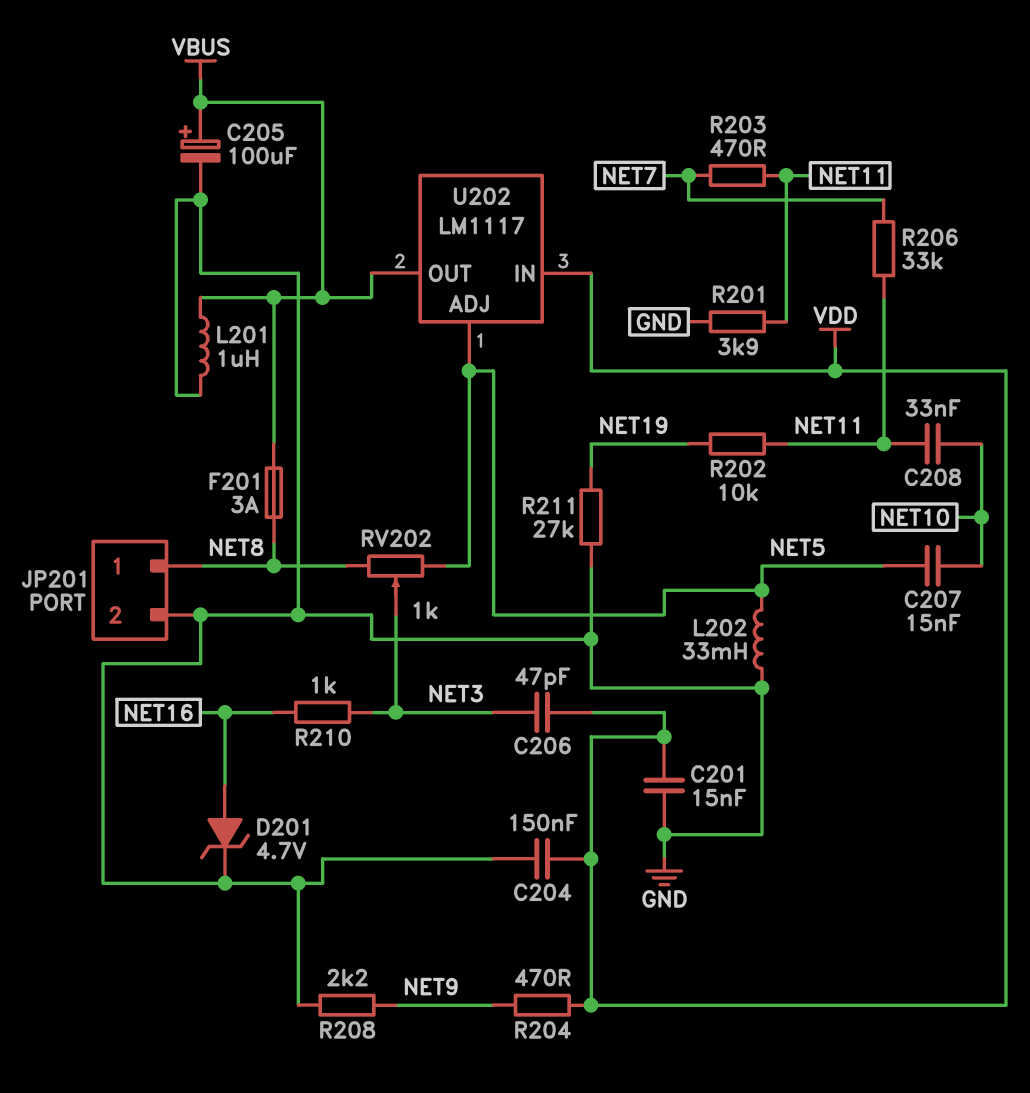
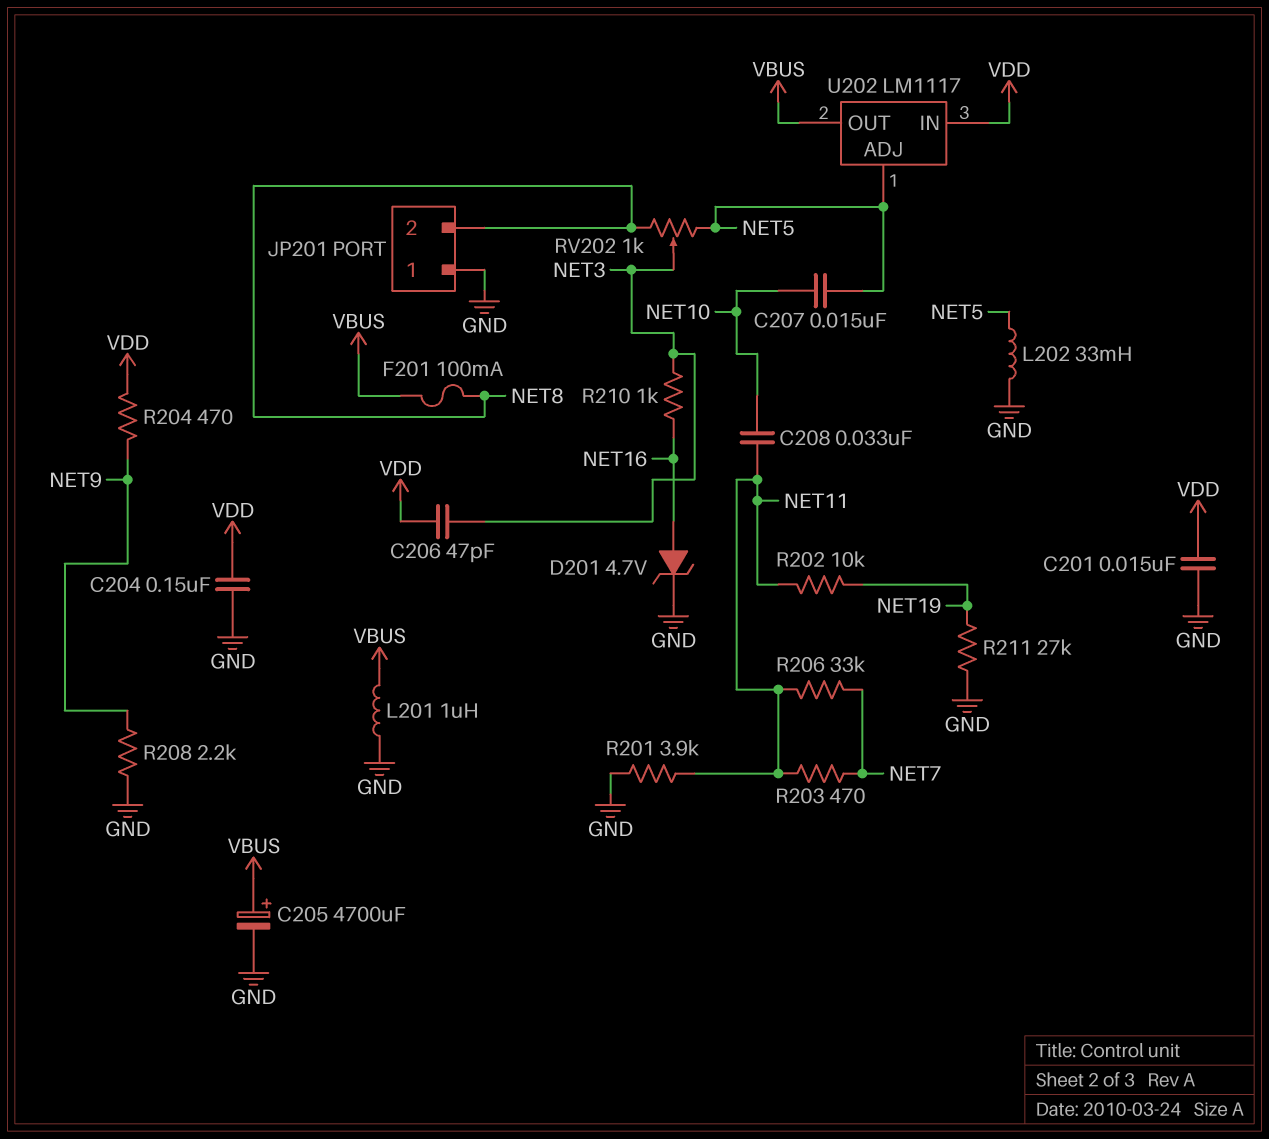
C205: 100uF (plus VBUS, minus GND) -> 4700uF (plus VBUS, minus GND)
F201: 3A (NET8, VBUS) -> 100mA (NET8, VBUS)
JP201 pin 1: NET8 -> GND
JP201 pin 2: GND -> NET8

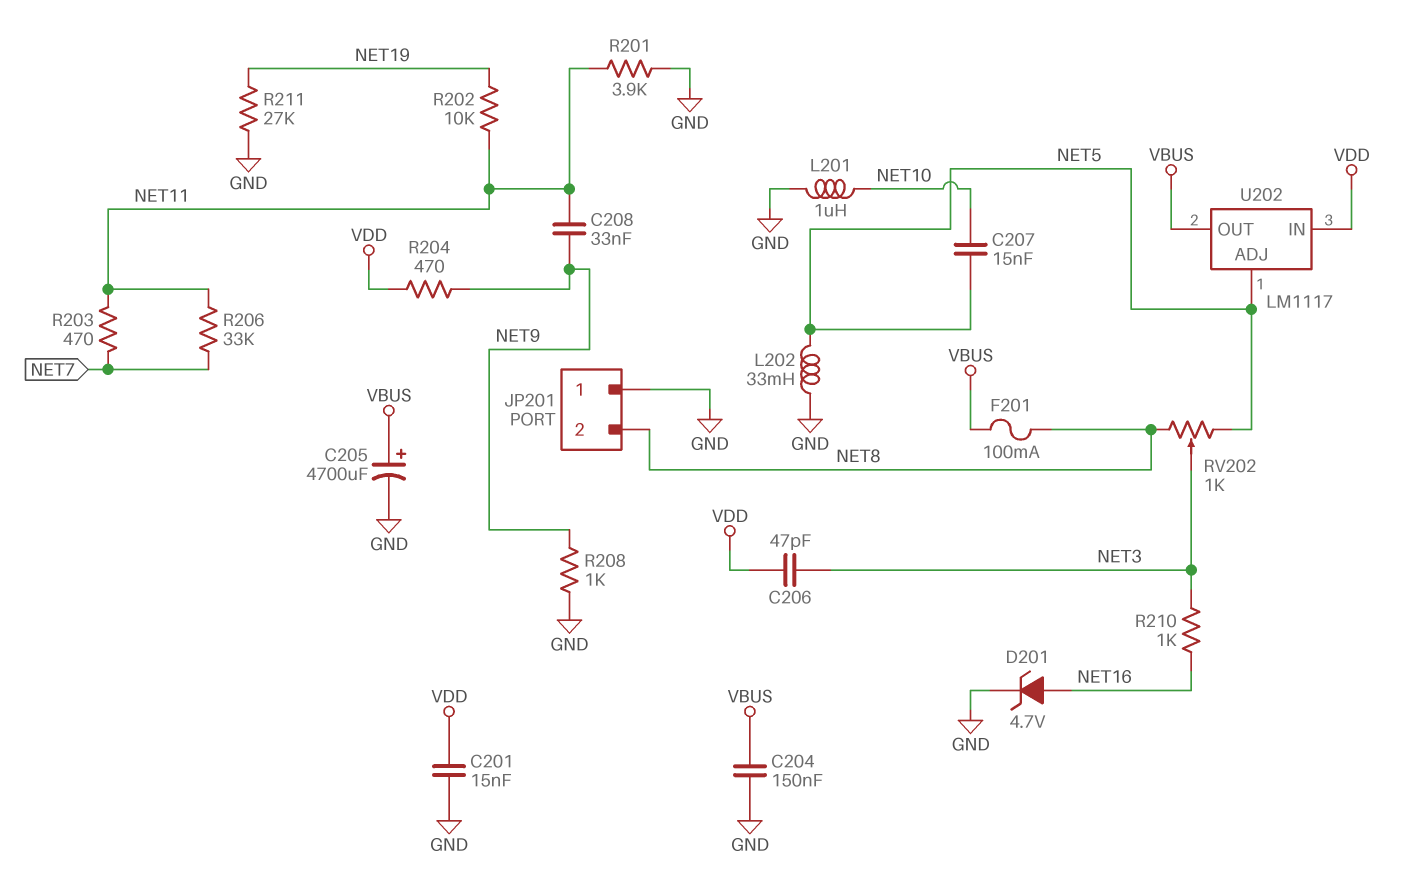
C204: 150nF (GND, VDD) -> 150nF (GND, VBUS)
C208: 33nF (NET10, NET11) -> 33nF (NET9, NET11)
L201: 1uH (GND, VBUS) -> 1uH (GND, NET10)
R208: 2.2k (GND, NET9) -> 1k (GND, NET9)

